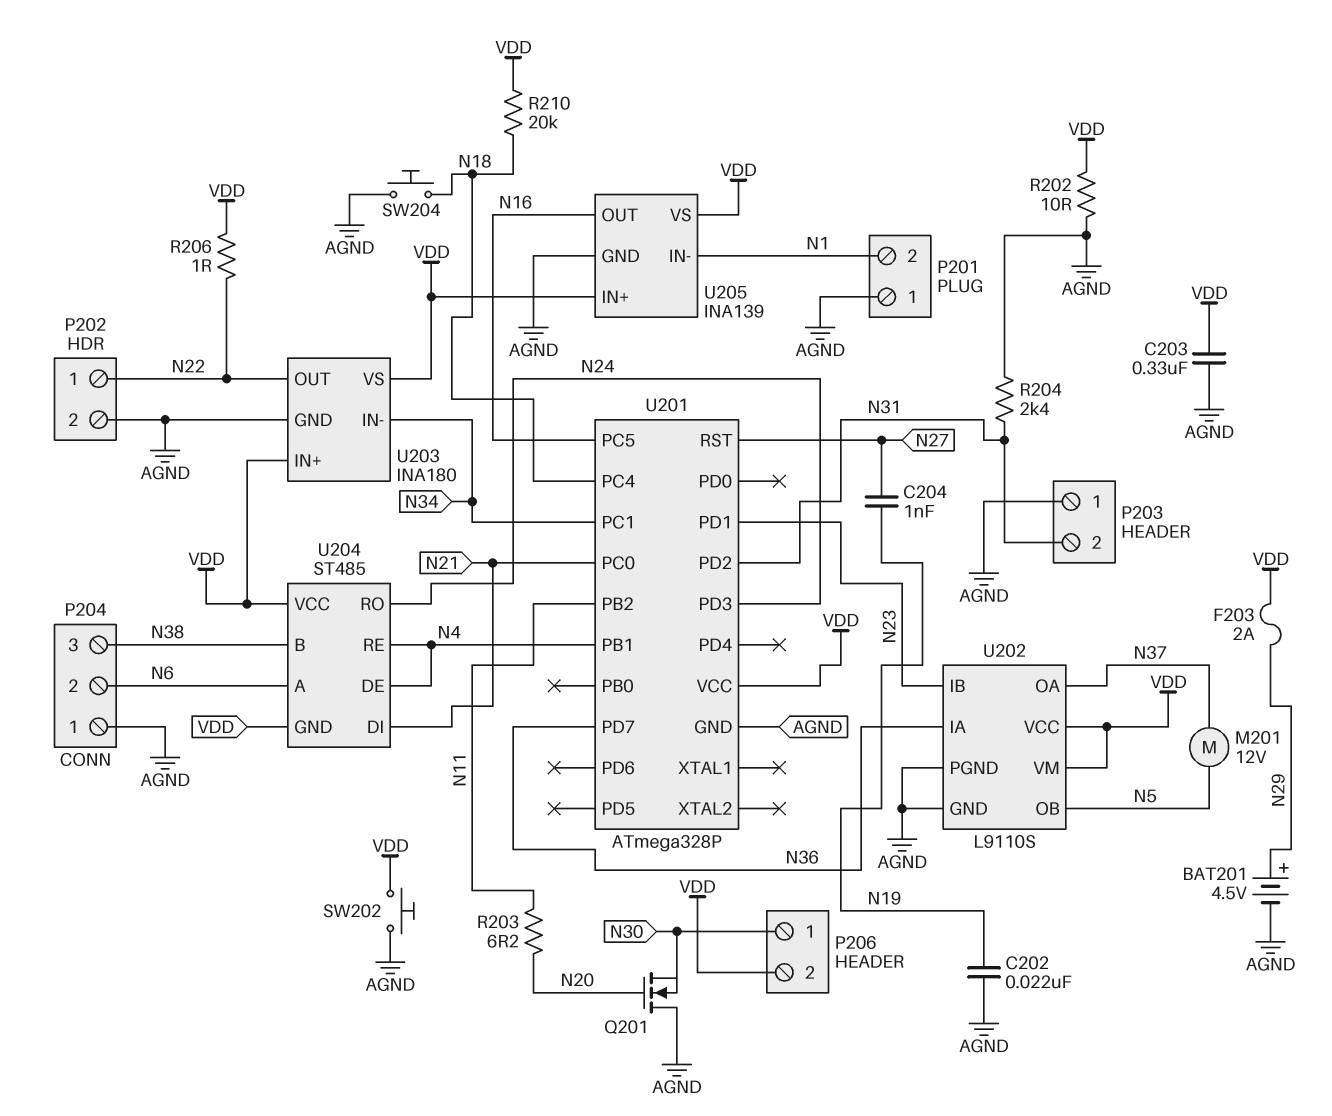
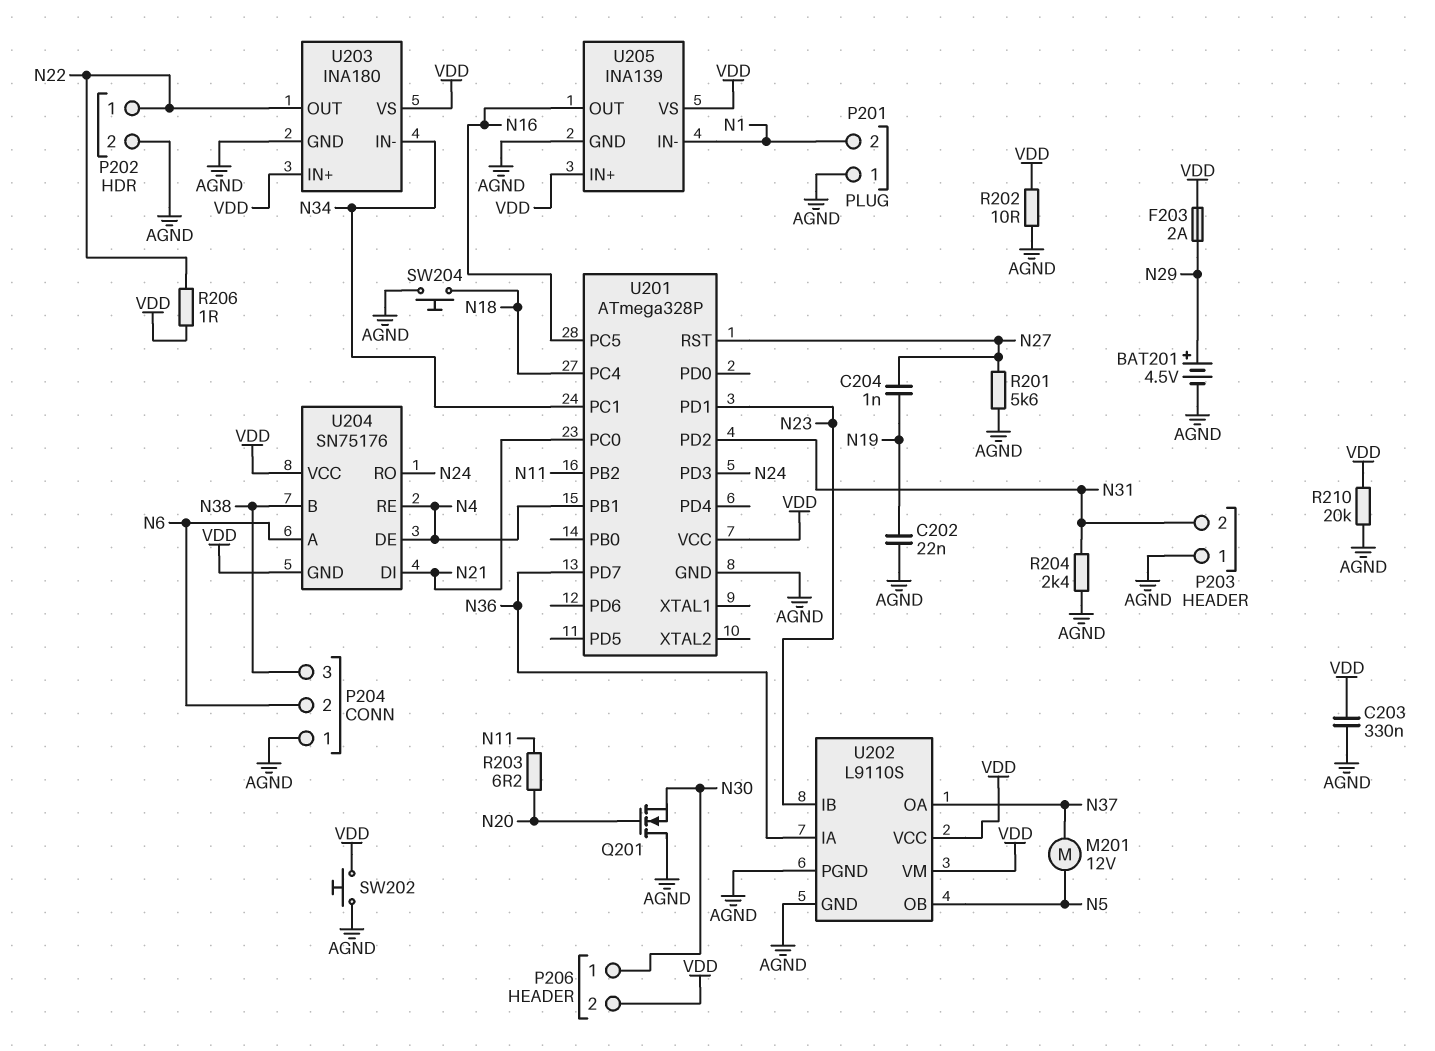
R201: none -> 5.6k (AGND, N27)
R210: 20k (N18, VDD) -> 20k (AGND, VDD)
U204: ST485 -> SN75176

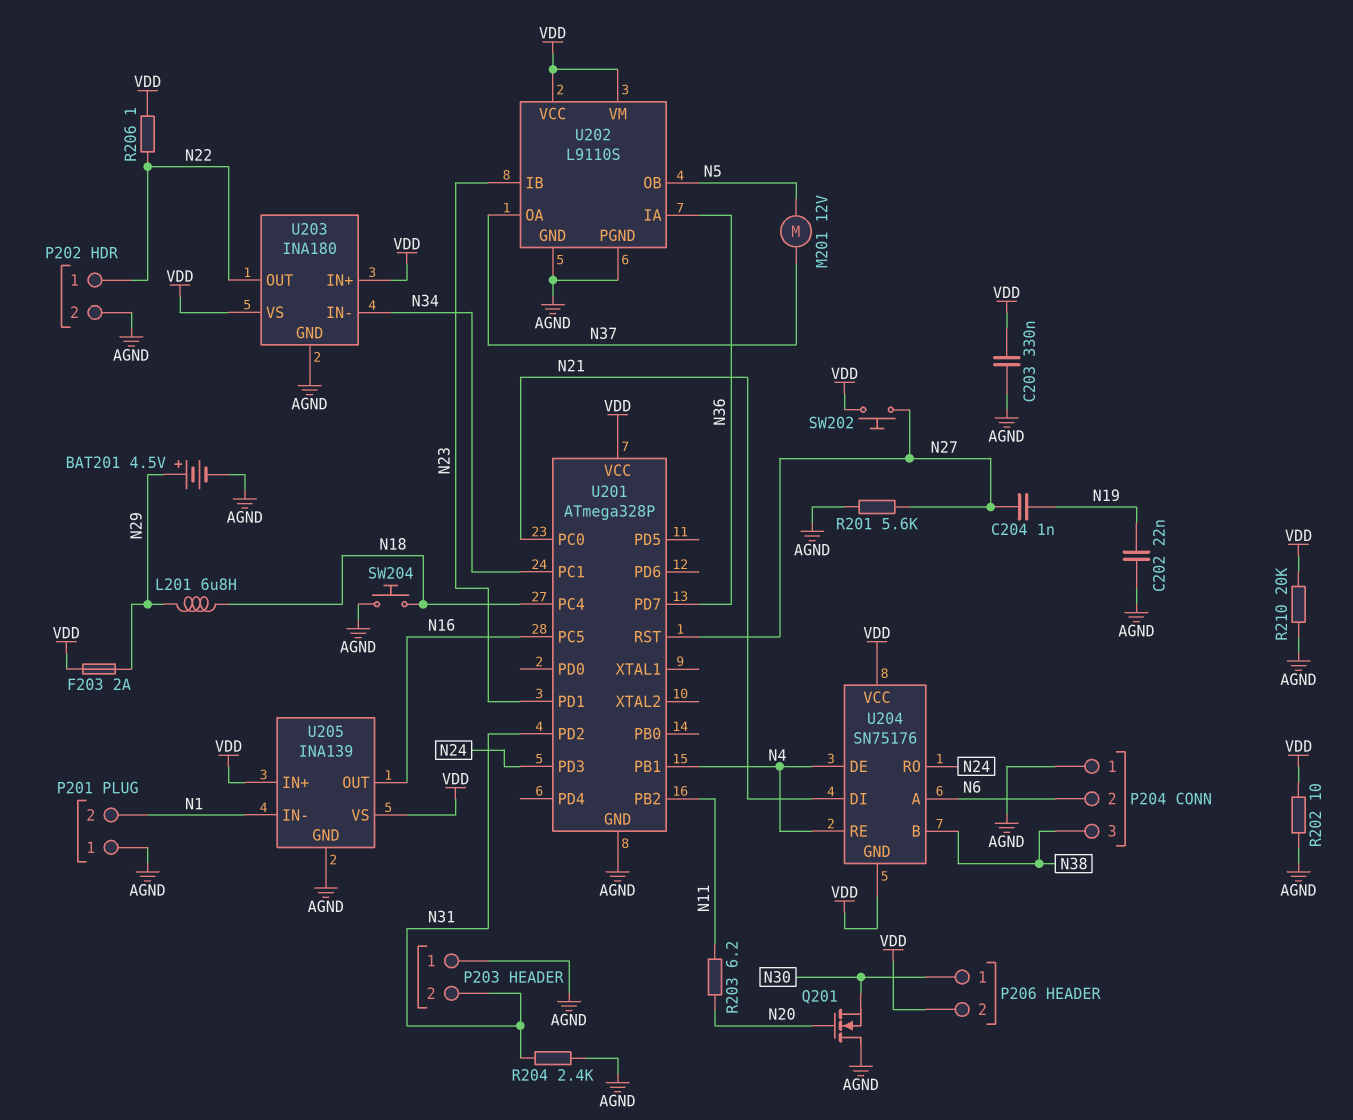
L201: none -> 6.8uH (N18, N29)
SW202: button (AGND, VDD) -> button (N27, VDD)

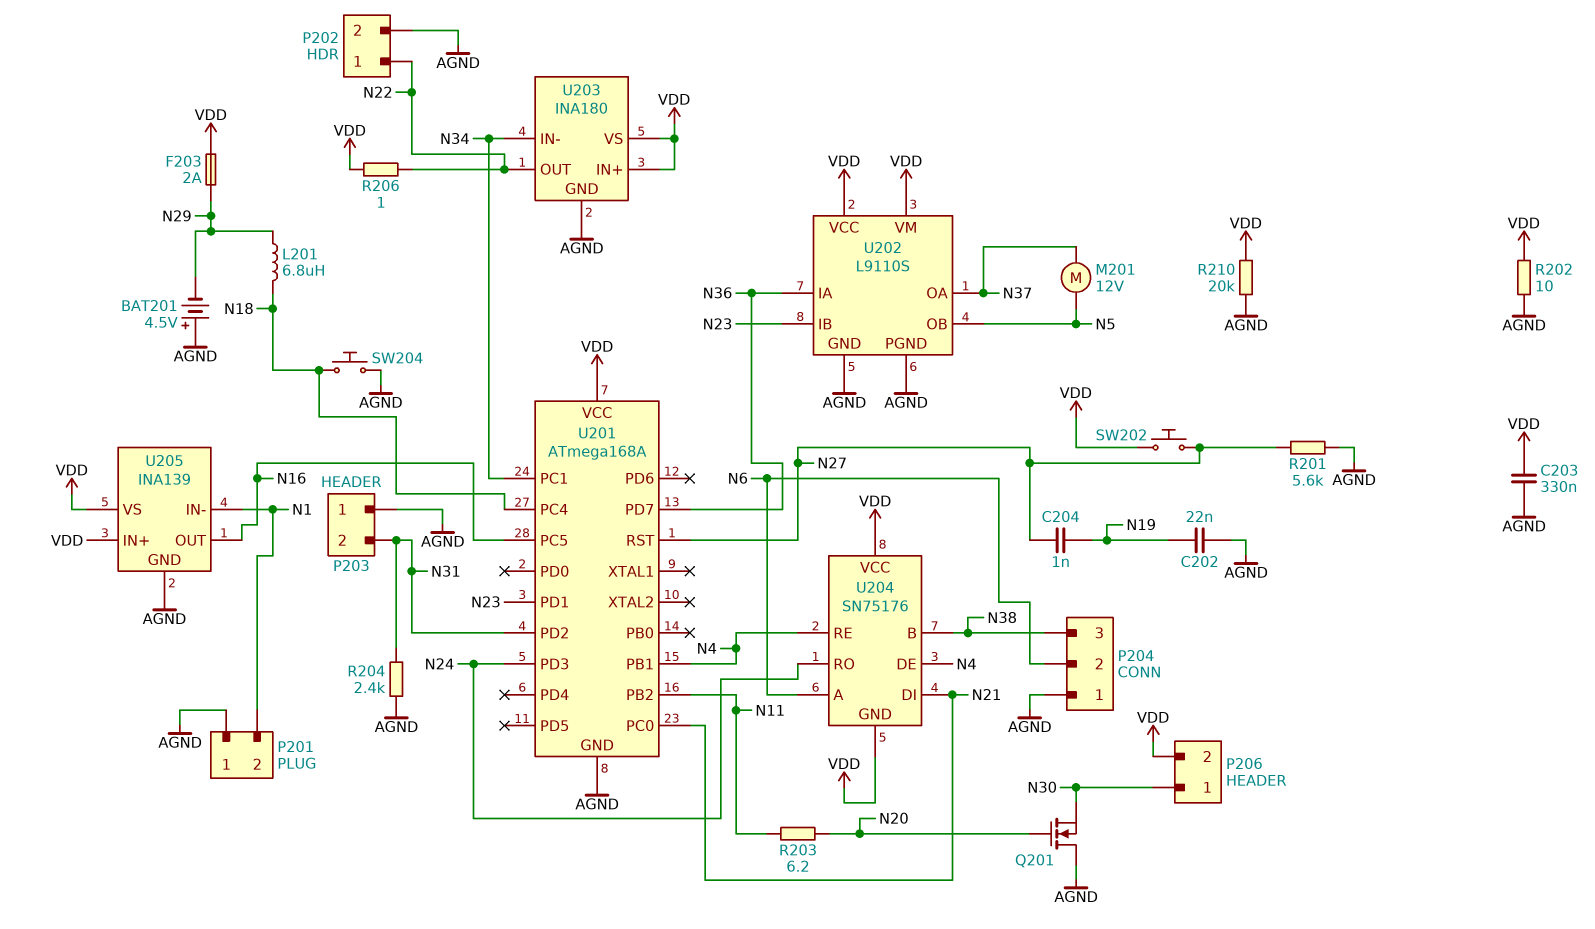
BAT201: 4.5V (plus N29, minus AGND) -> 4.5V (plus AGND, minus N29)
U201: ATmega328P -> ATmega168A

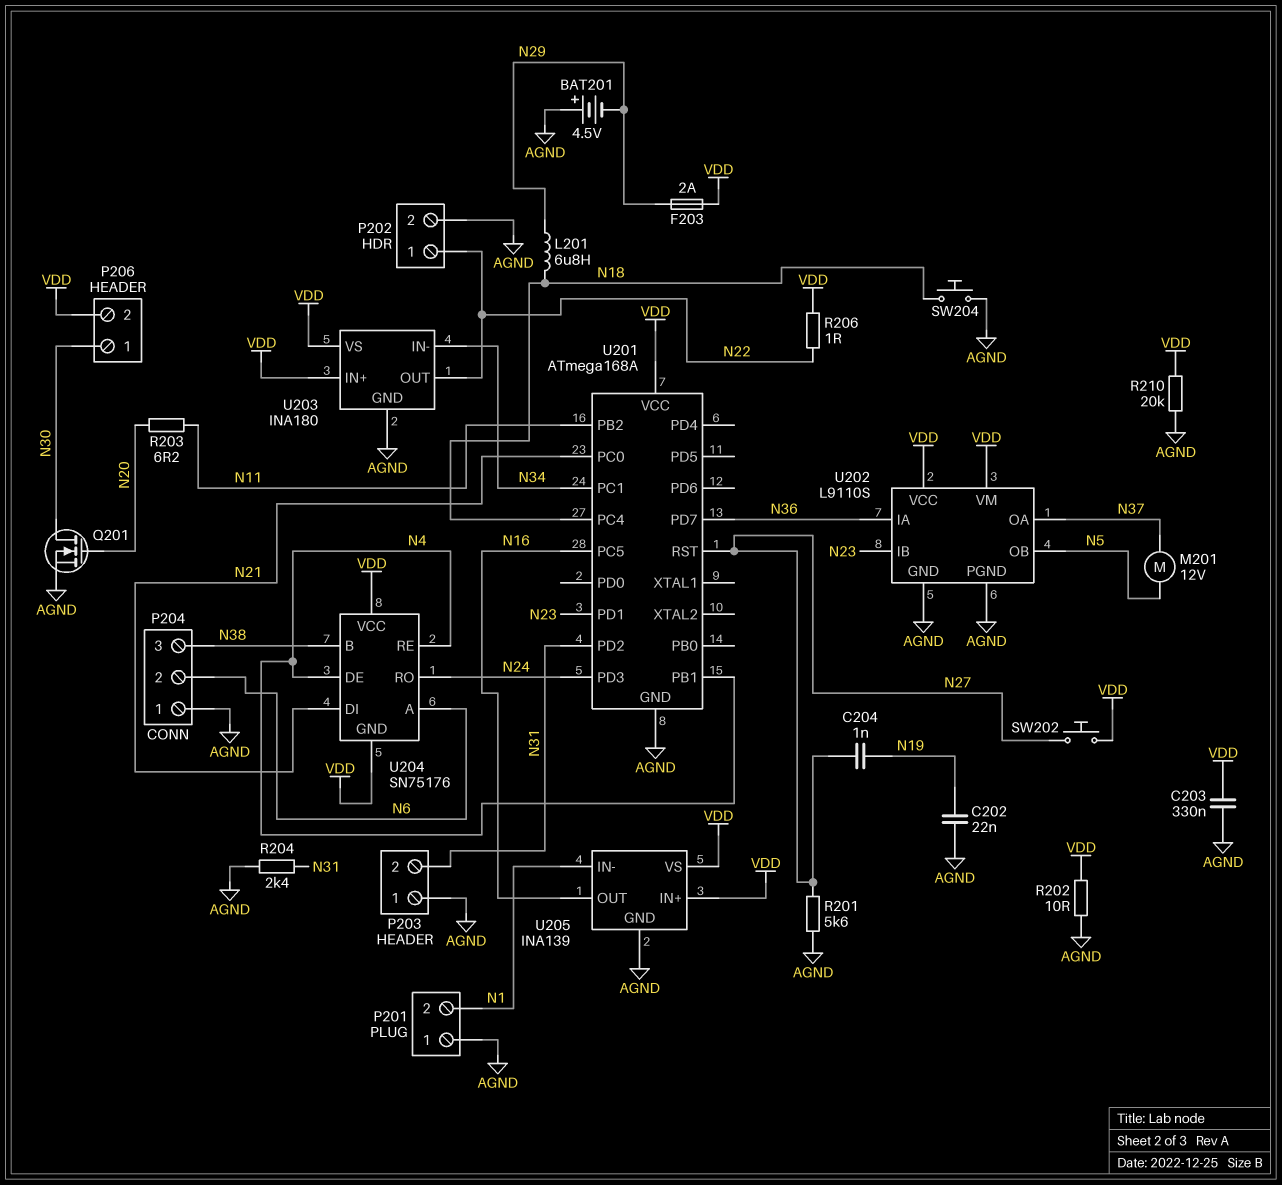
Q201: NMOS (G N20, D AGND, S N30) -> NMOS (G N20, D N30, S AGND)

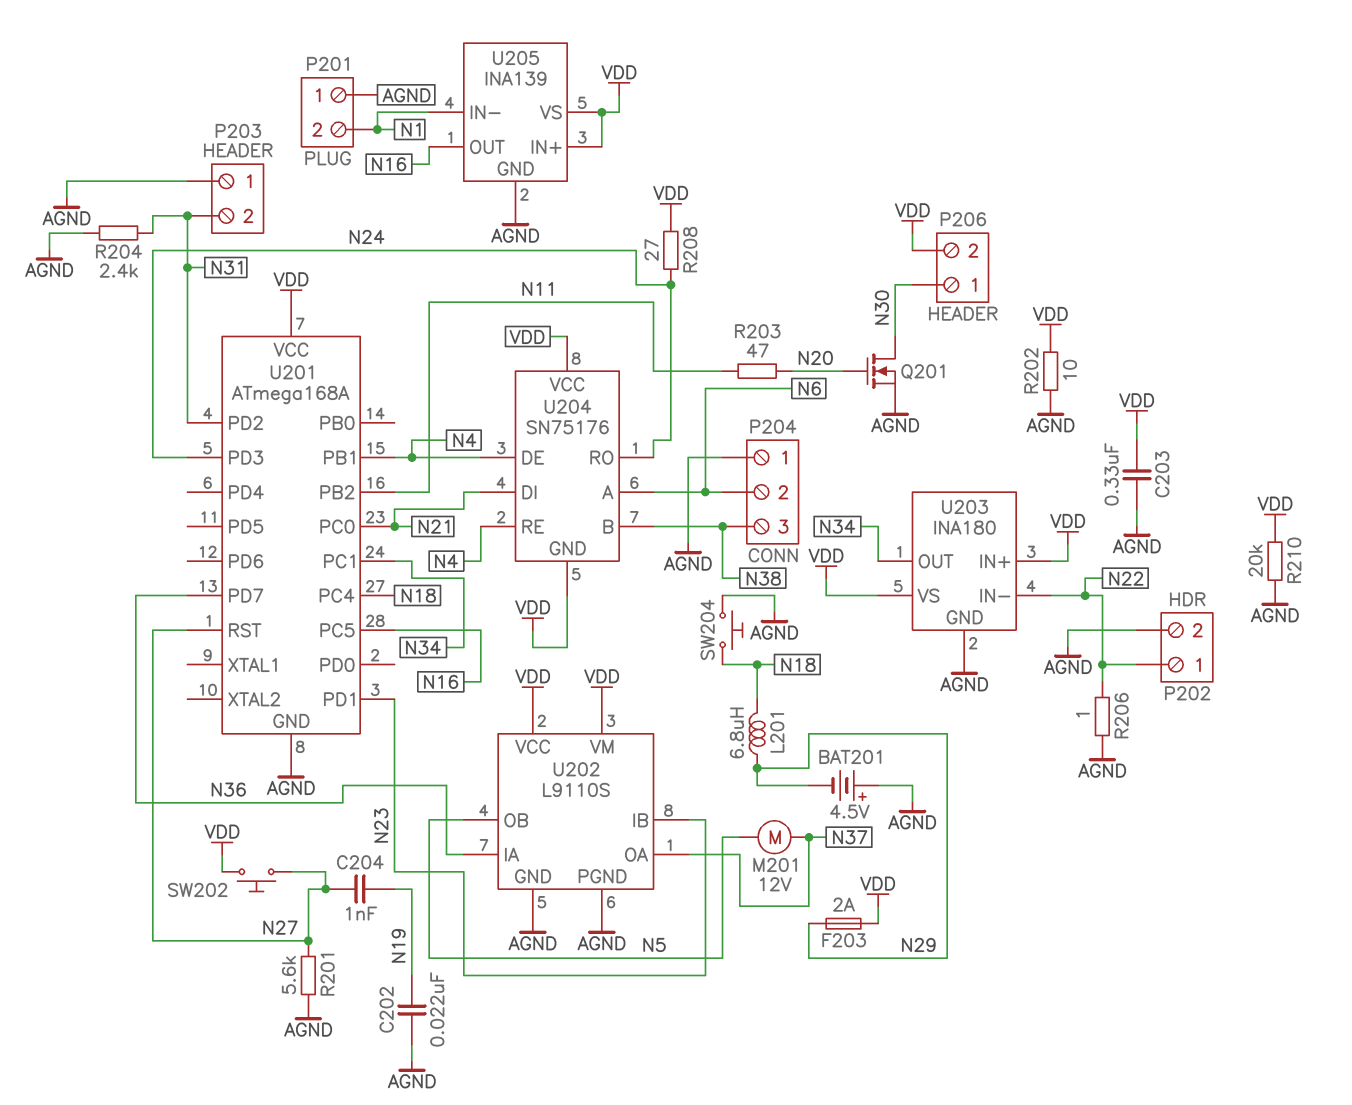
R203: 6.2 (N11, N20) -> 47 (N11, N20)
R206: 1 (N22, VDD) -> 1 (AGND, N22)
R208: none -> 27 (N24, VDD)
U203 pin IN-: N34 -> N22
U203 pin OUT: N22 -> N34

